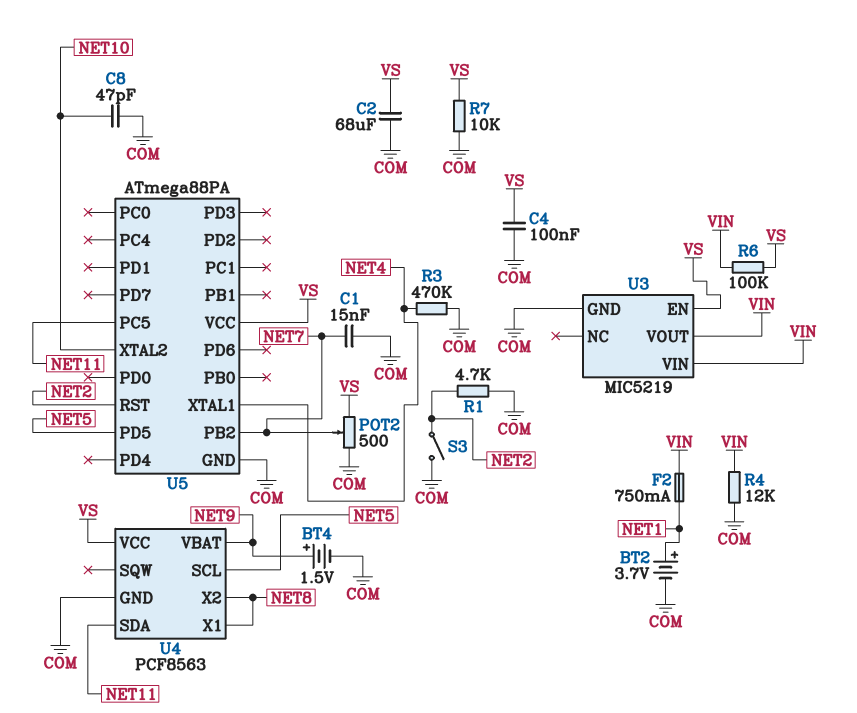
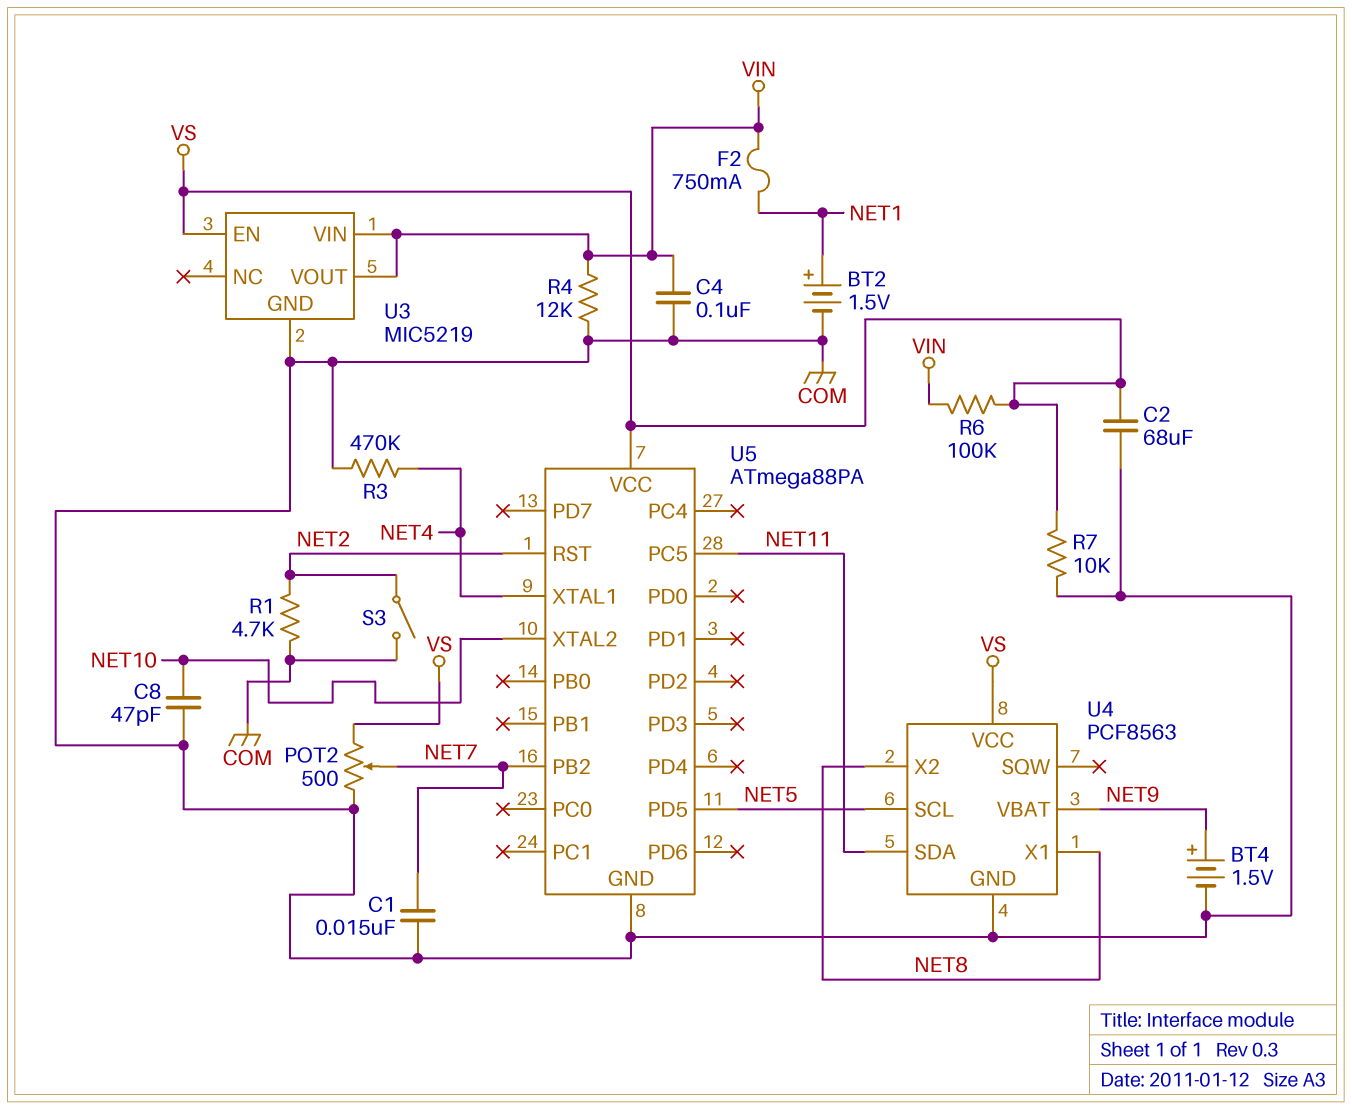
BT2: 3.7V (plus NET1, minus COM) -> 1.5V (plus NET1, minus COM)
C4: 100nF (COM, VS) -> 100nF (COM, VIN)

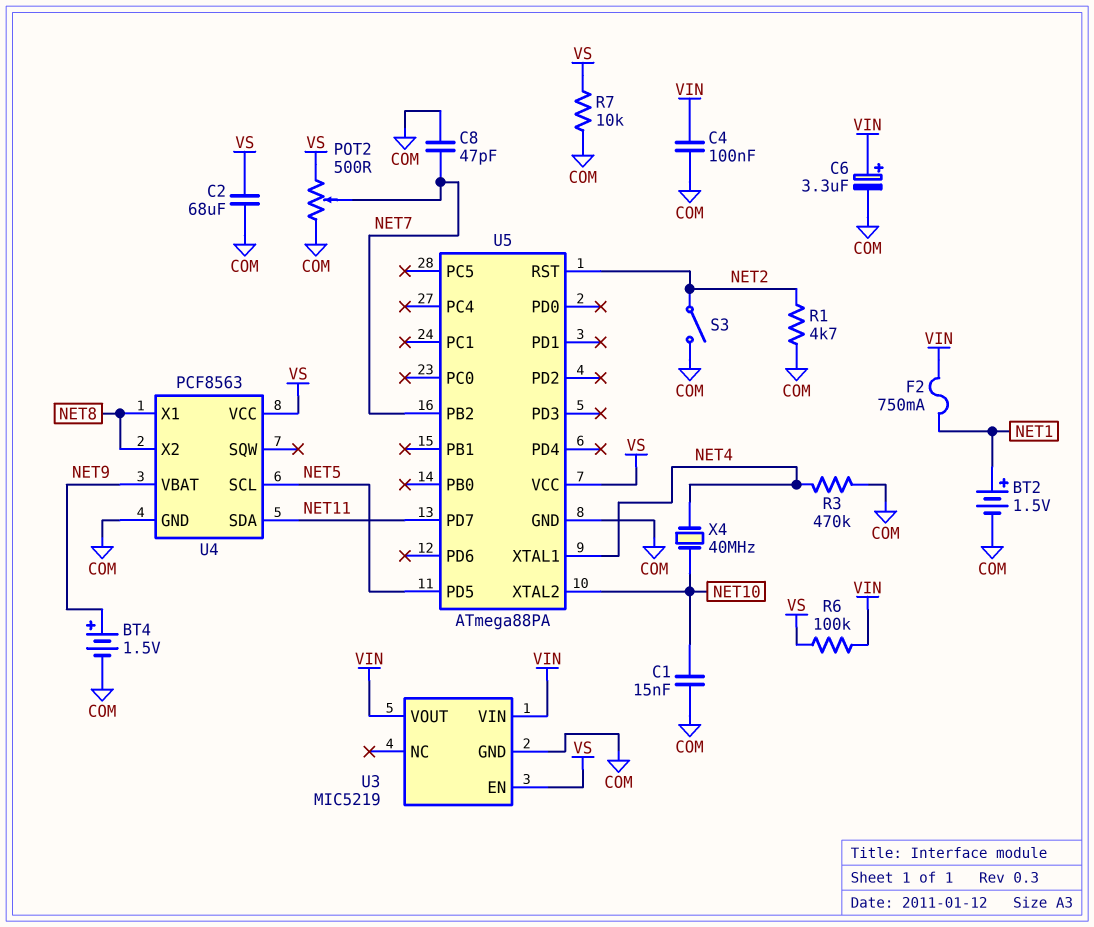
C1: 15nF (COM, NET7) -> 15nF (COM, NET10)
C6: none -> 3.3uF (plus VIN, minus COM)
C8: 47pF (COM, NET10) -> 47pF (COM, NET7)
R4: 12k (COM, VIN) -> none
U5 pin PC5: NET11 -> none
U5 pin PD7: none -> NET11
X4: none -> 40MHz (NET4, NET10)

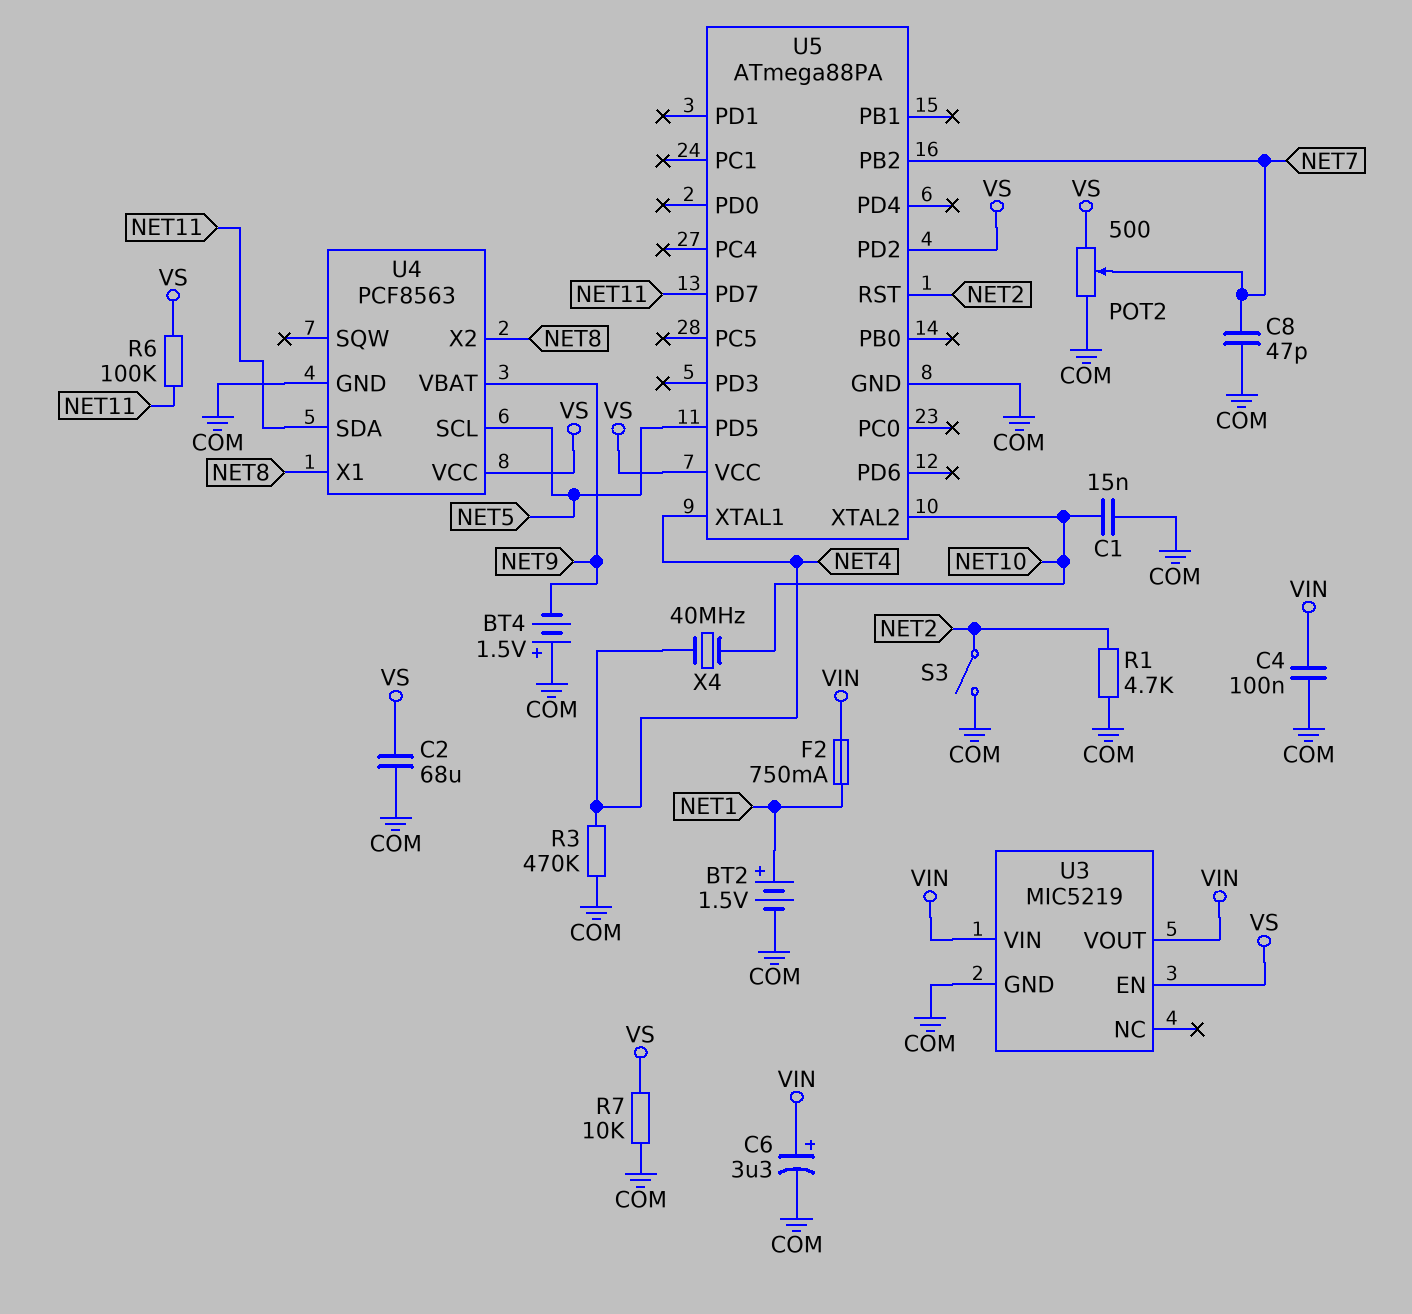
BT4: 1.5V (plus NET9, minus COM) -> 1.5V (plus COM, minus NET9)
R6: 100k (VIN, VS) -> 100k (NET11, VS)
U5 pin PD2: none -> VS

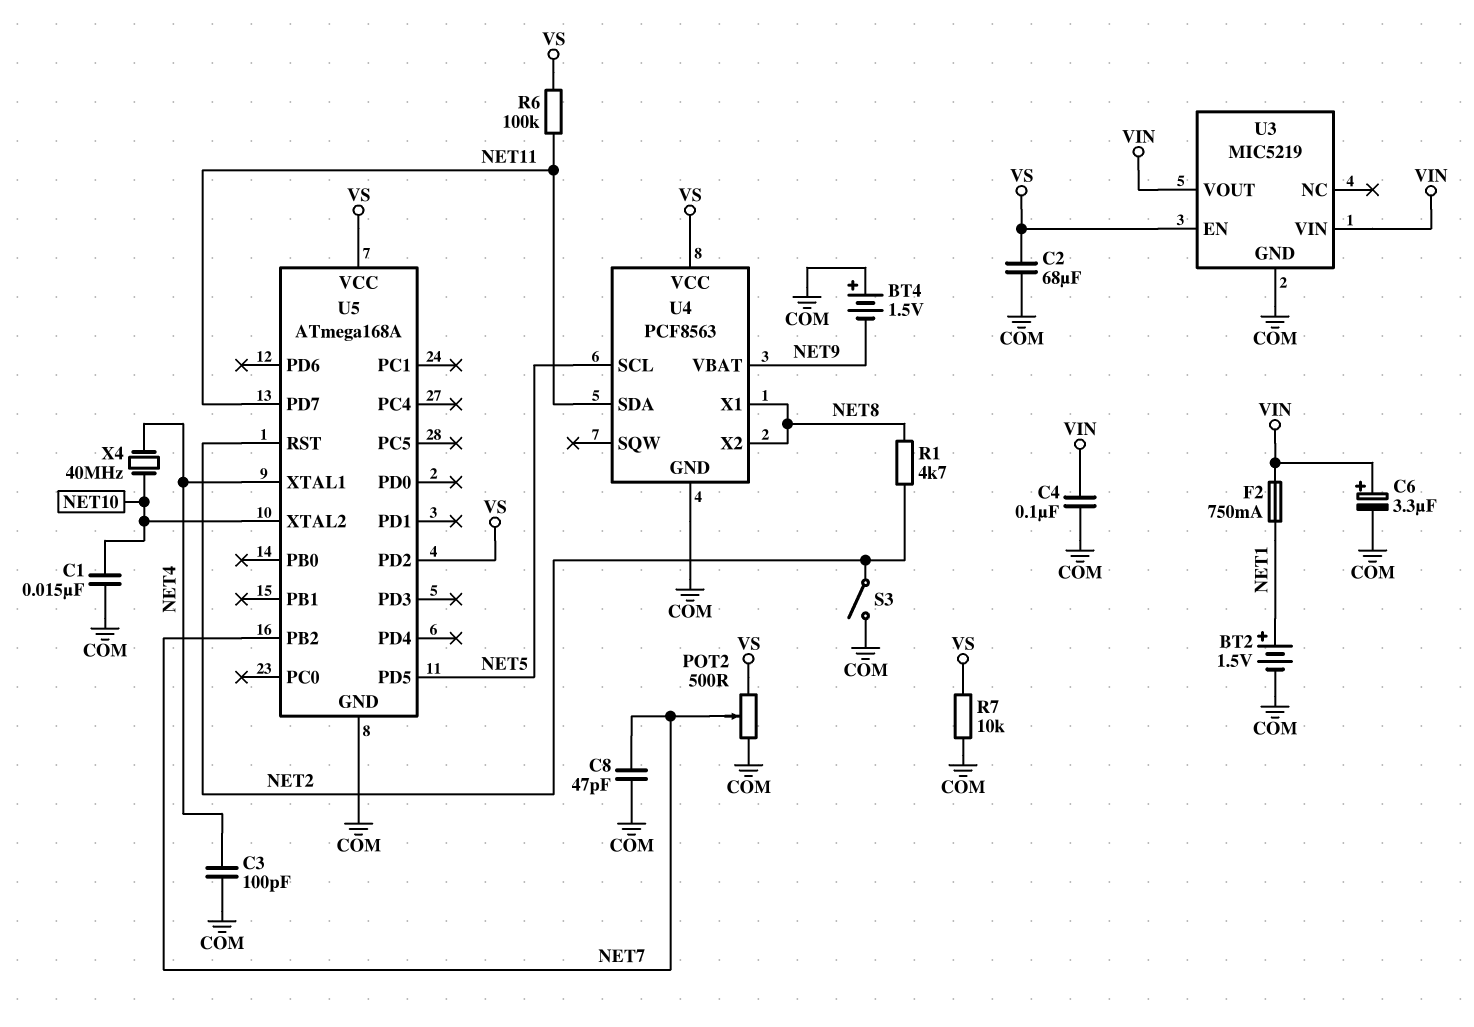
C3: none -> 100pF (COM, NET4)
R1: 4.7k (COM, NET2) -> 4.7k (NET2, NET8)
R3: 470k (COM, NET4) -> none
U5: ATmega88PA -> ATmega168A

